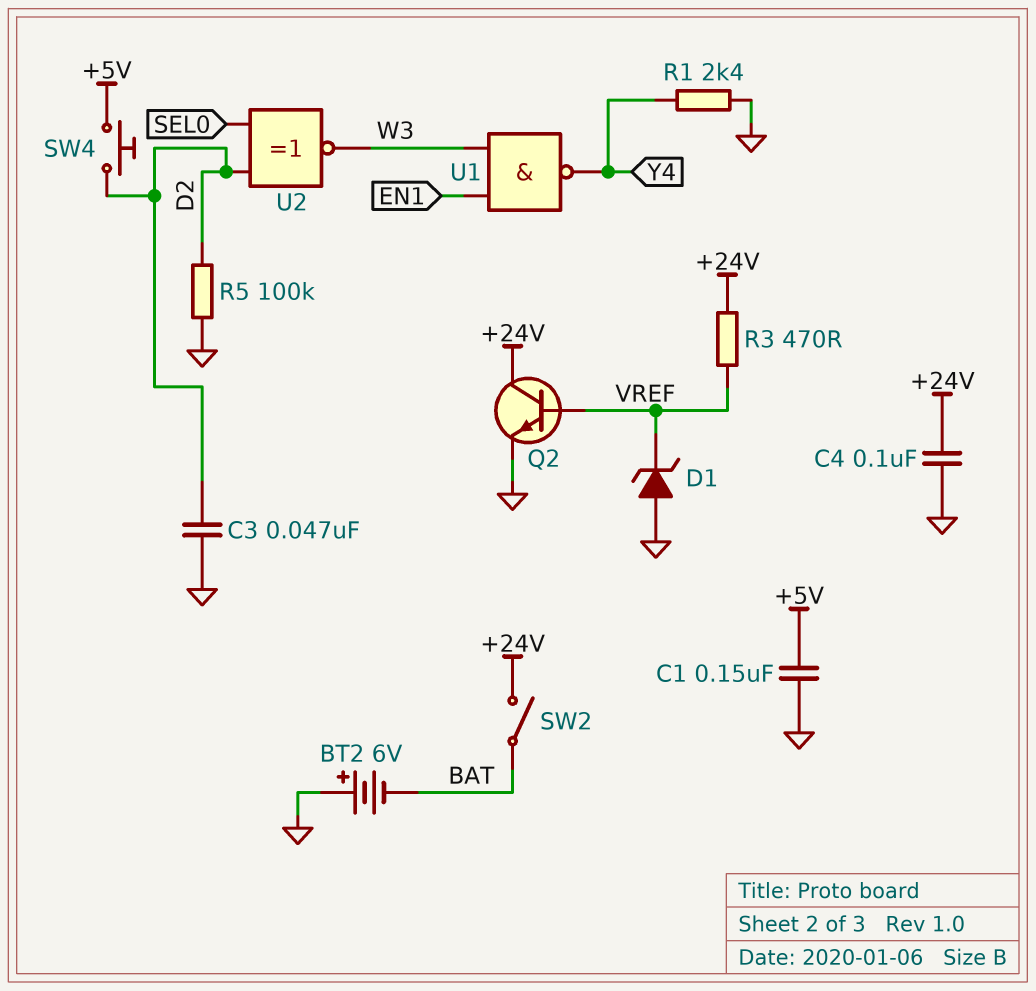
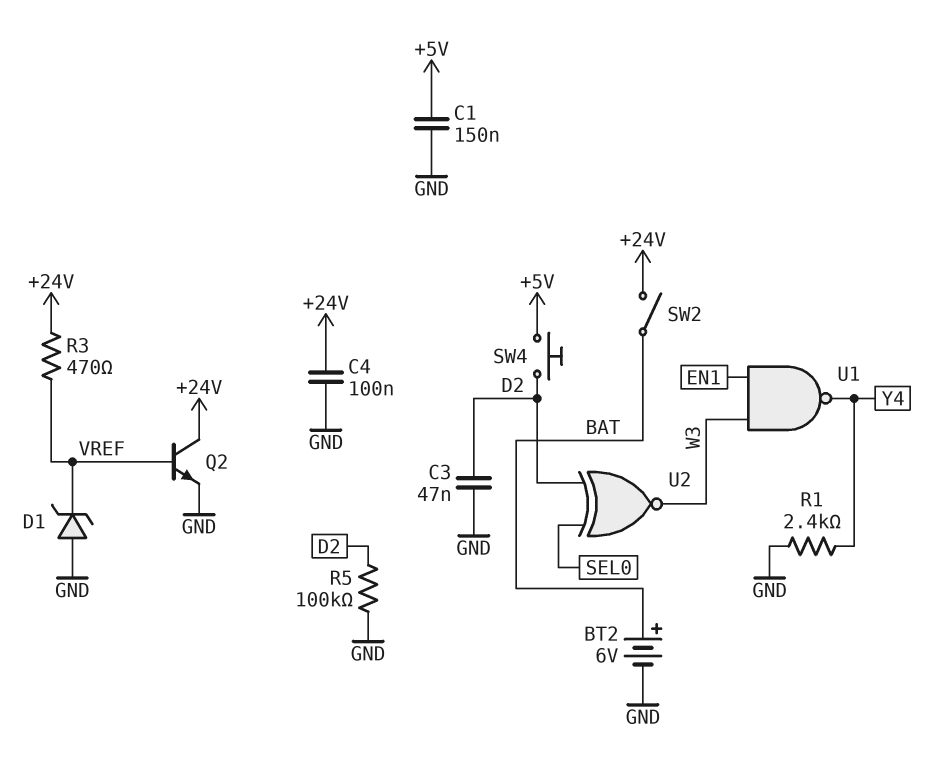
BT2: 6V (plus GND, minus BAT) -> 6V (plus BAT, minus GND)

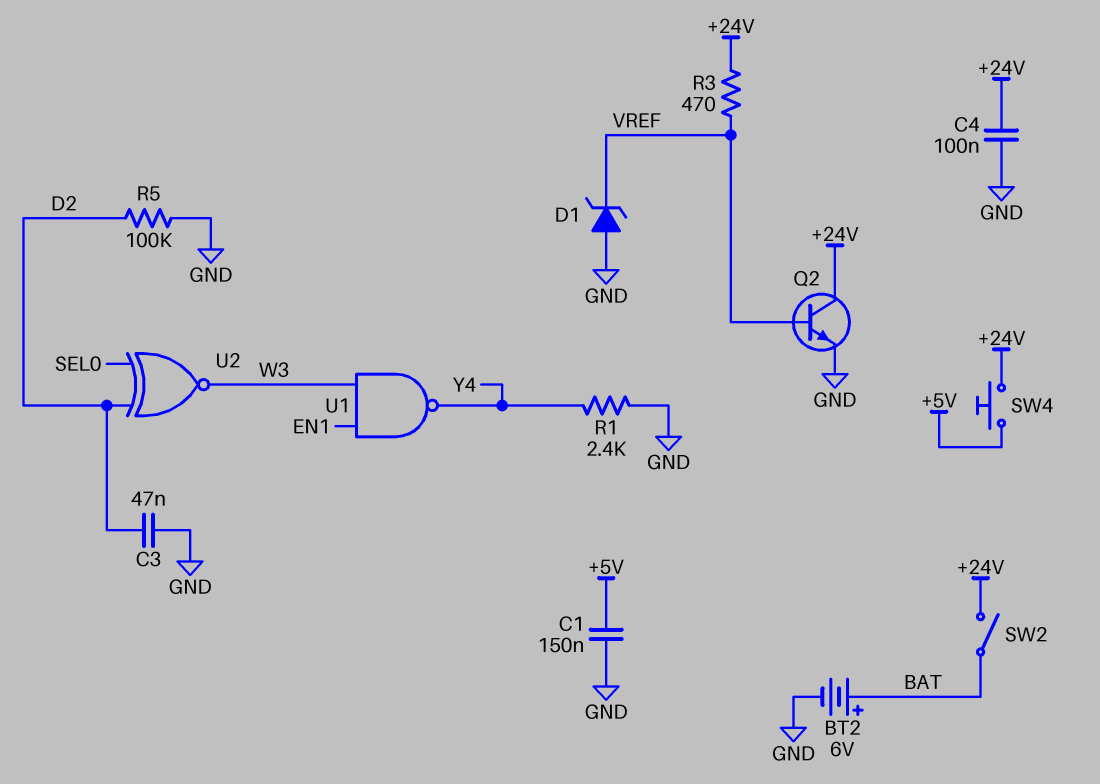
SW4: button (+5V, D2) -> button (+5V, +24V)

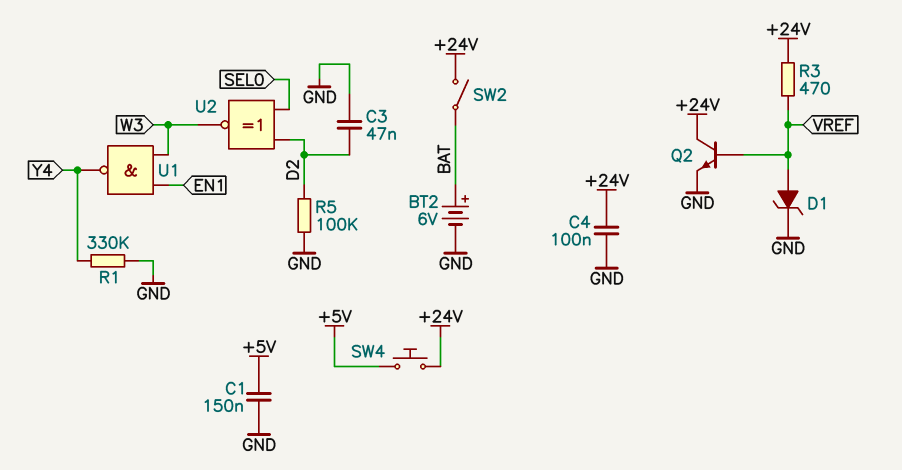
D1: zener (A GND, K VREF) -> zener (A VREF, K GND)
R1: 2.4k (GND, Y4) -> 330k (GND, Y4)

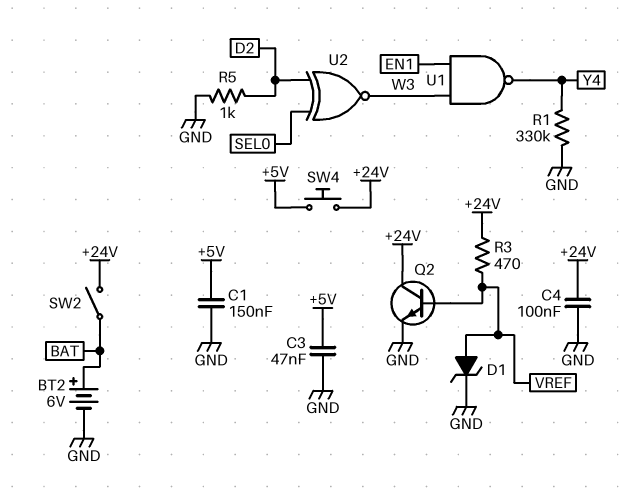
C3: 47nF (D2, GND) -> 47nF (+5V, GND)
R5: 100k (D2, GND) -> 1k (D2, GND)

